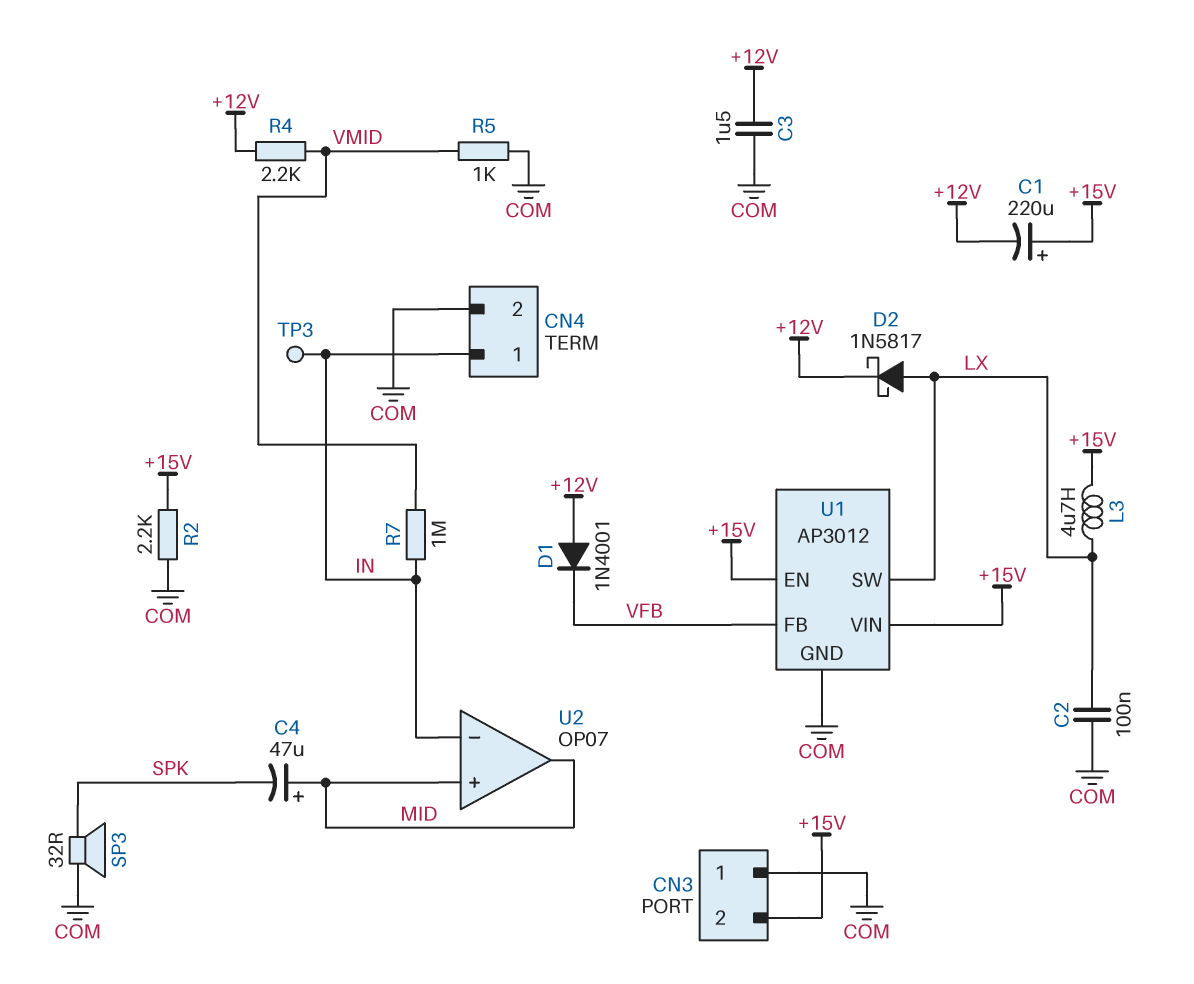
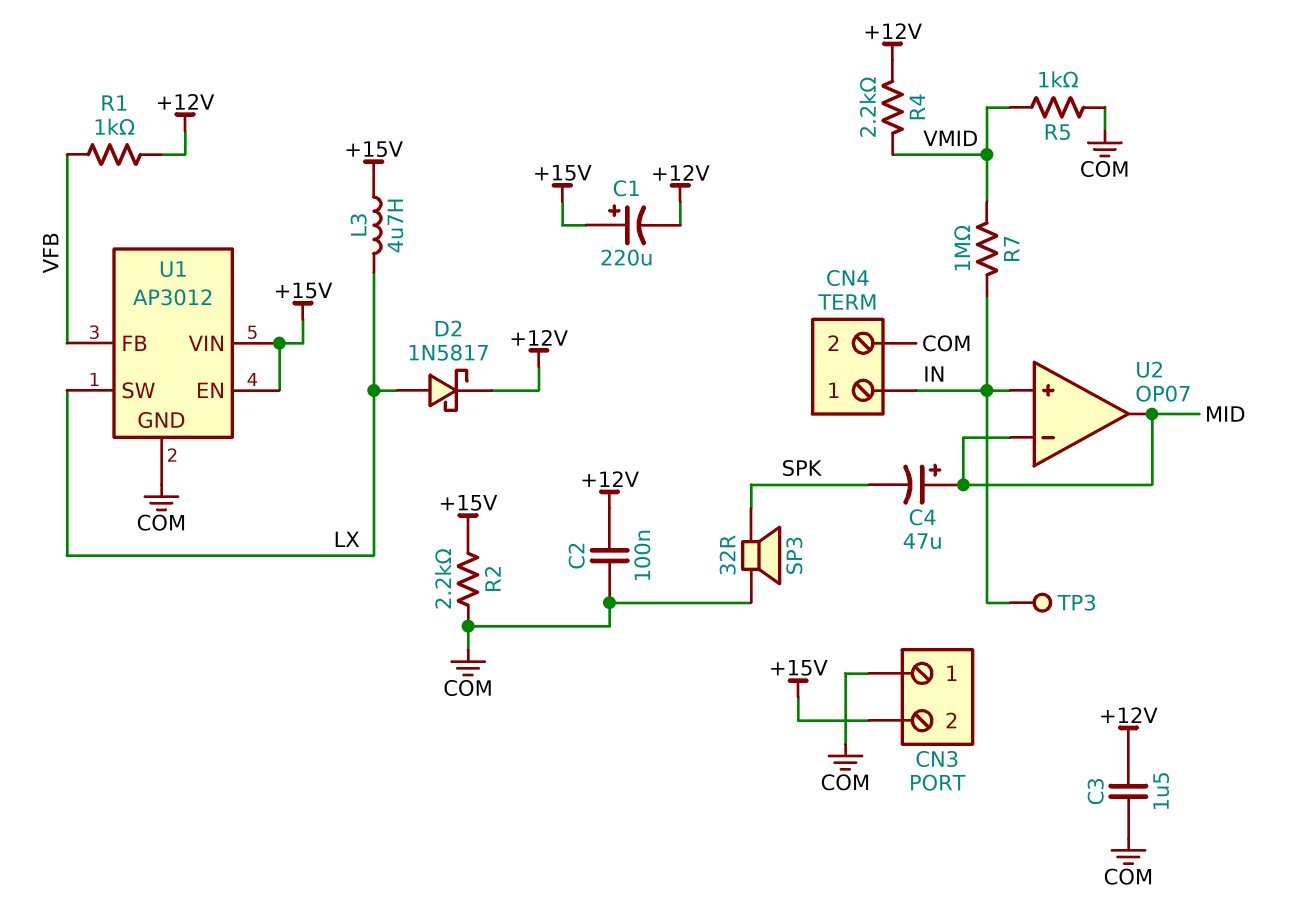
C2: 100nF (COM, LX) -> 100nF (+12V, COM)
D1: diode 1N4001 (A +12V, K VFB) -> none
R1: none -> 1k (+12V, VFB)
U2 pin in+: MID -> IN
U2 pin in-: IN -> MID

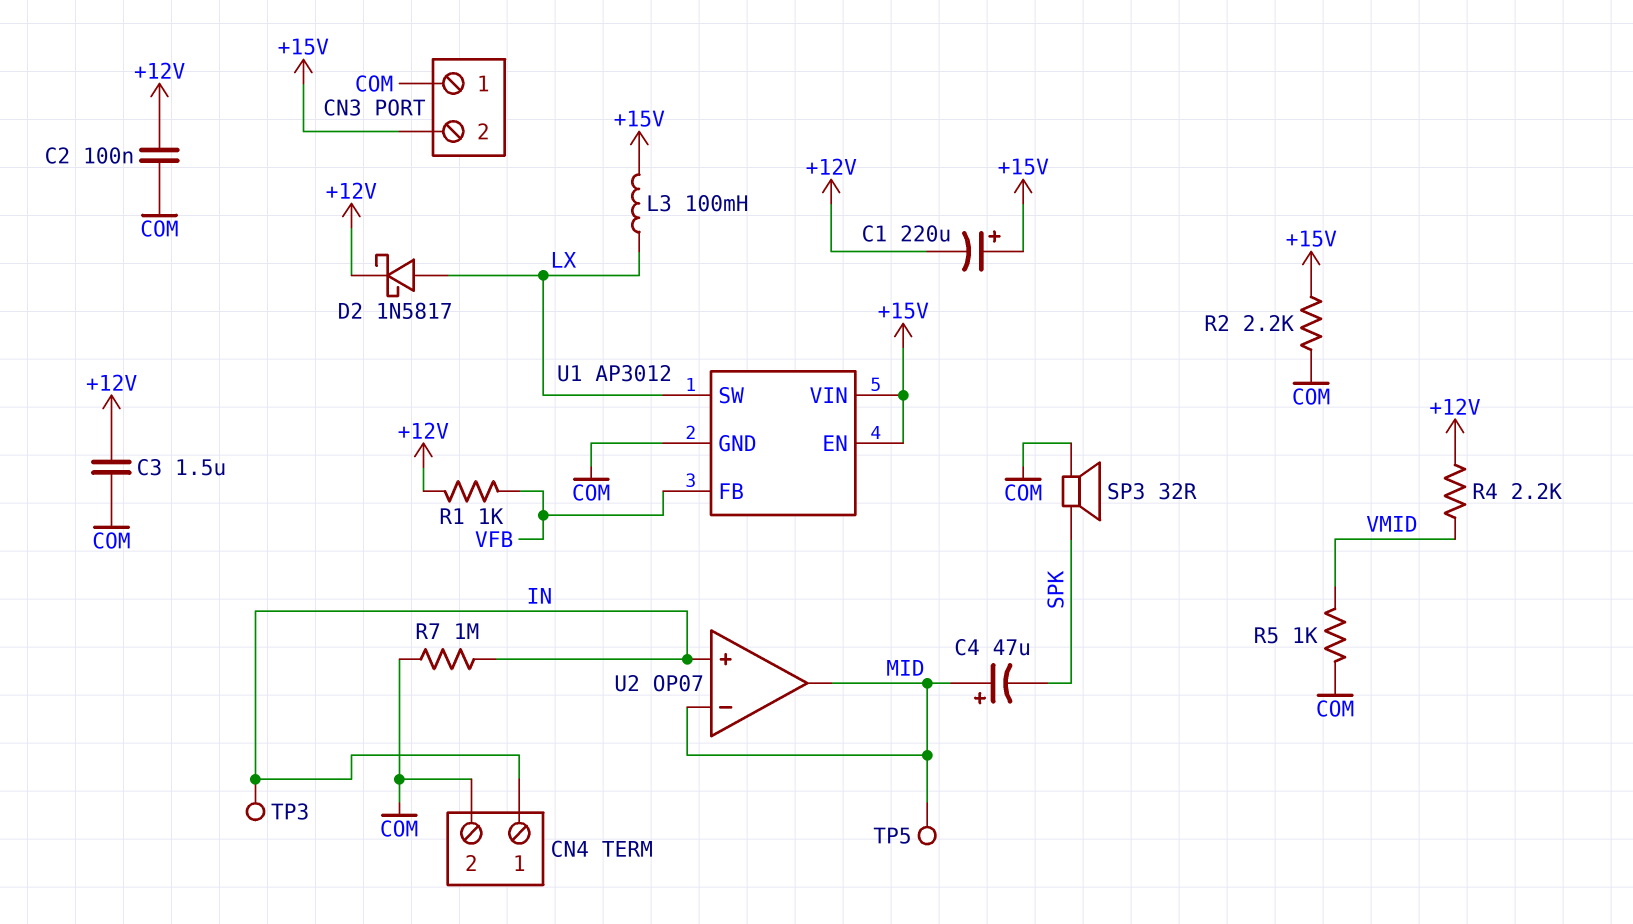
L3: 4.7uH (+15V, LX) -> 100mH (+15V, LX)
R7: 1M (IN, VMID) -> 1M (COM, IN)
TP5: none -> test point (MID)

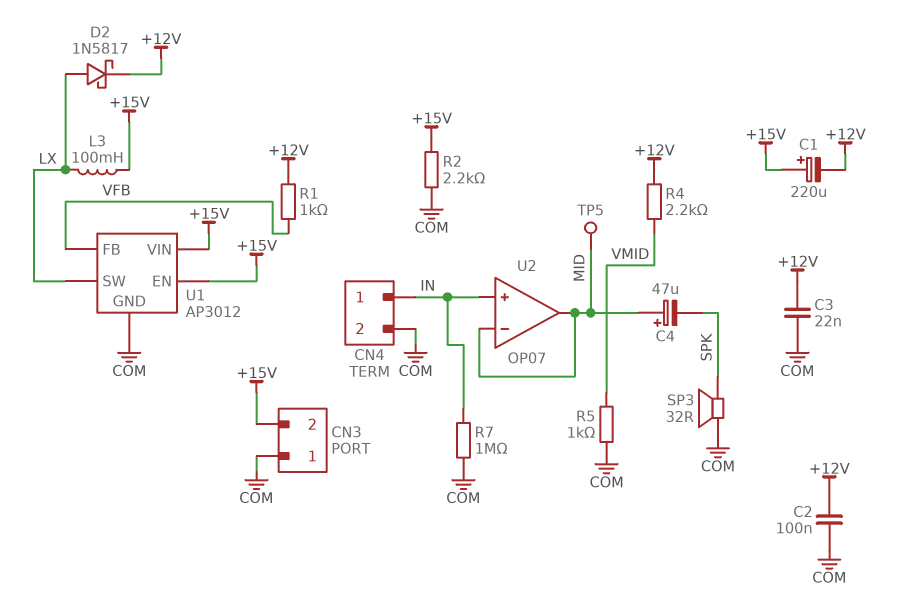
C3: 1.5uF (+12V, COM) -> 22nF (+12V, COM)
TP3: test point (IN) -> none

